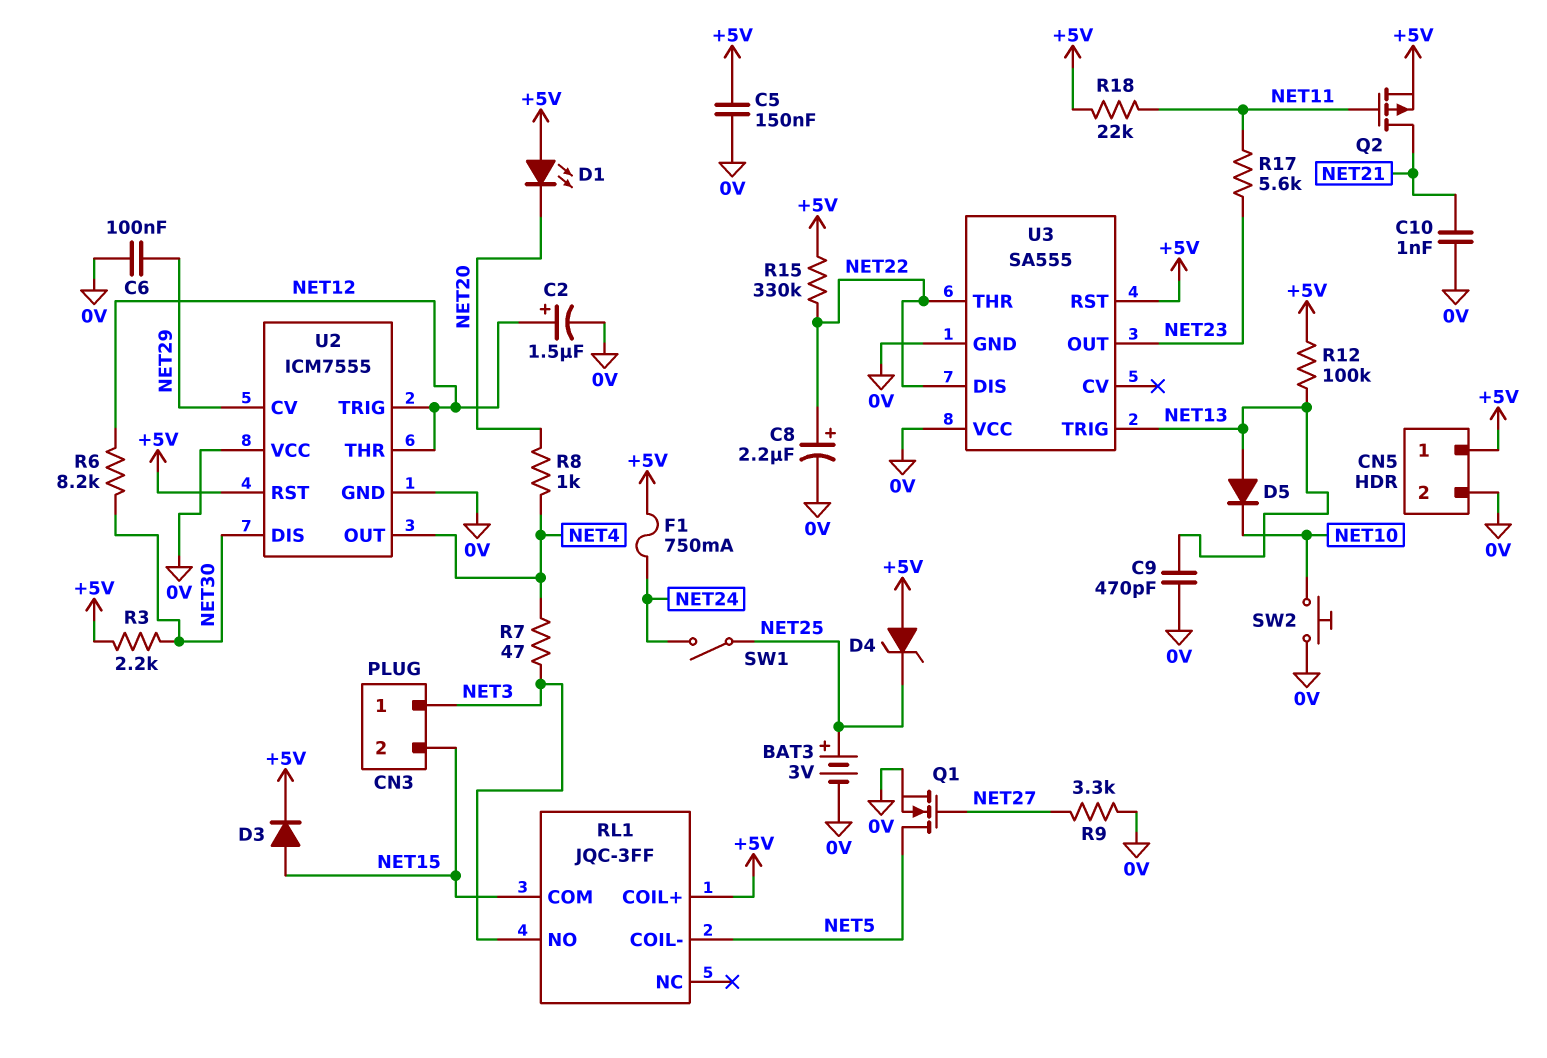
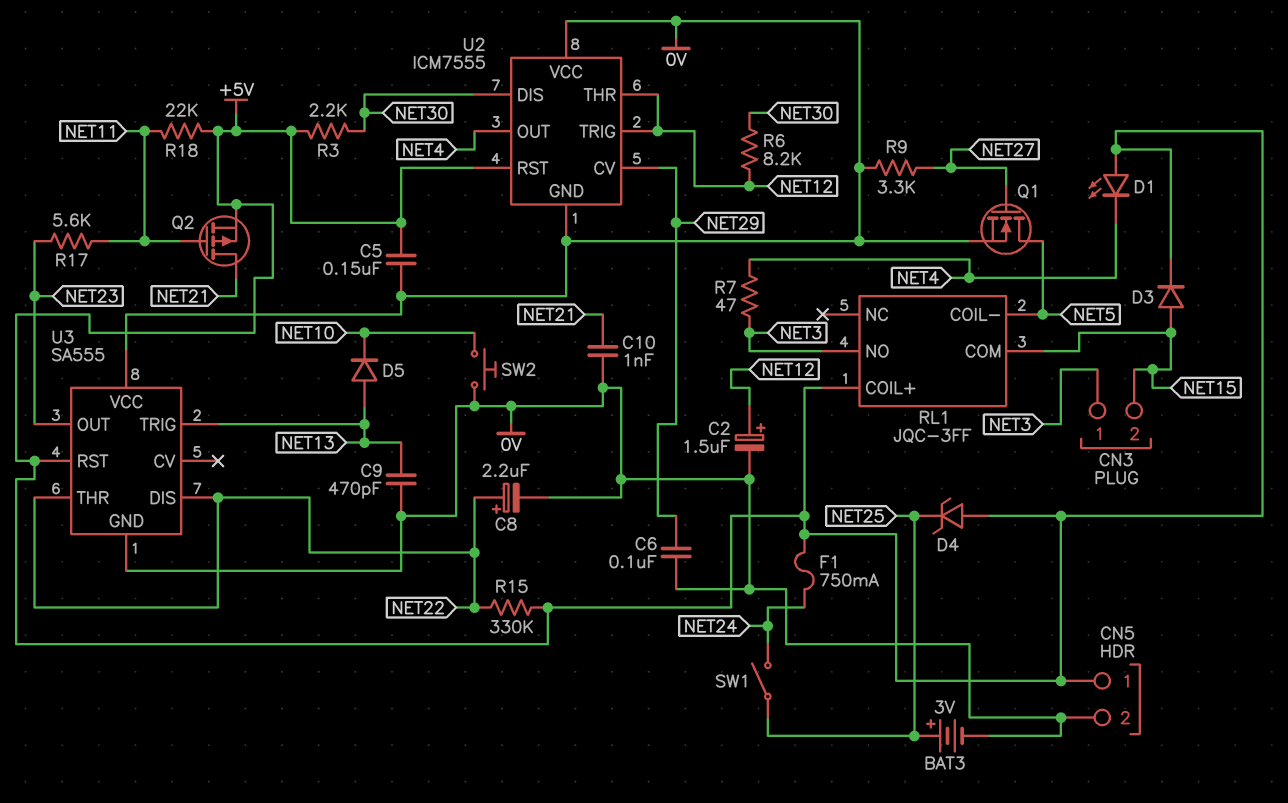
D1: LED (A +5V, K NET20) -> LED (A +5V, K NET4)
R8: 1k (NET4, NET20) -> none
R12: 100k (+5V, NET13) -> none

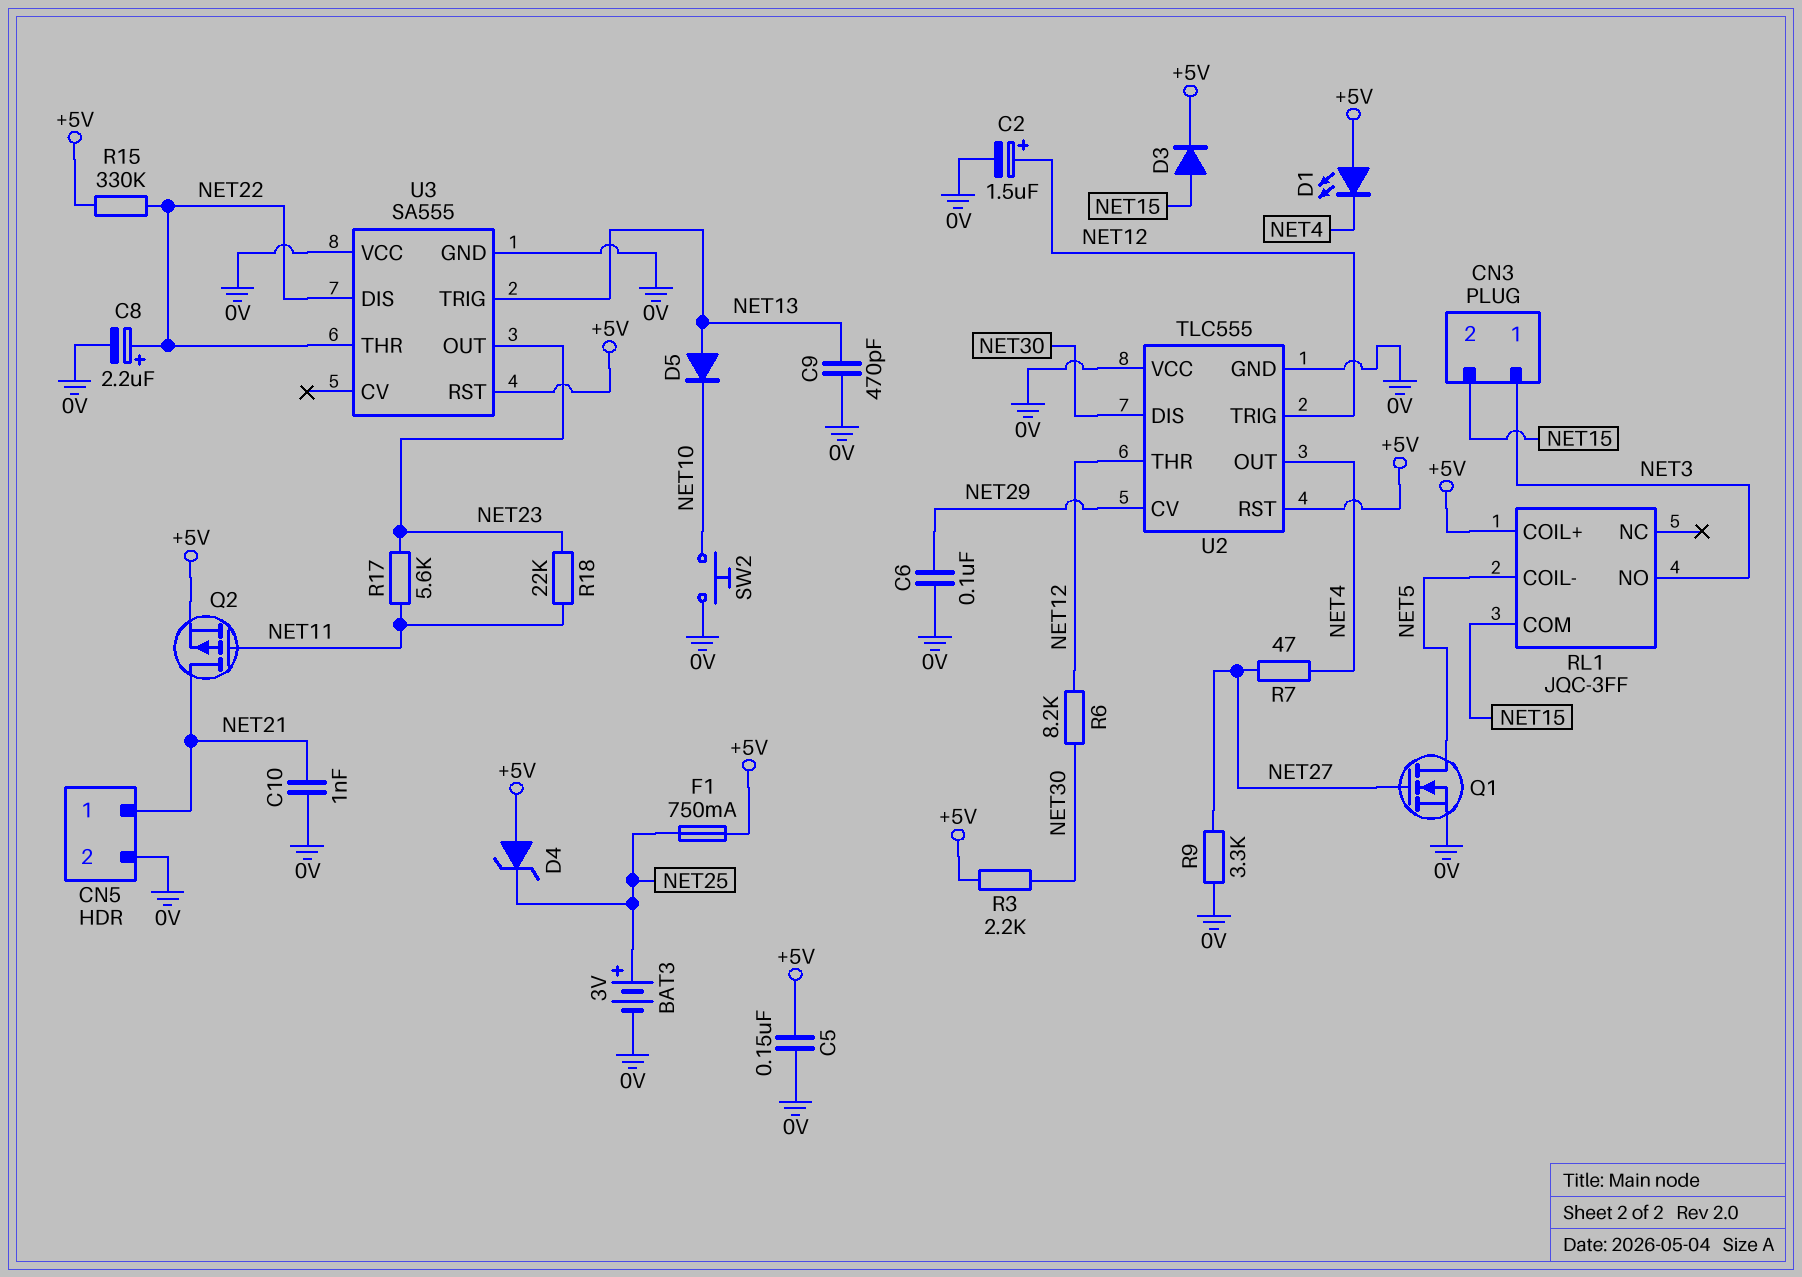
CN5 pin 1: +5V -> NET21
F1: 750mA (+5V, NET24) -> 750mA (+5V, NET25)
R7: 47 (NET3, NET4) -> 47 (NET4, NET27)
R18: 22k (+5V, NET11) -> 22k (NET11, NET23)
SW1: switch (NET24, NET25) -> none
U2: ICM7555 -> TLC555

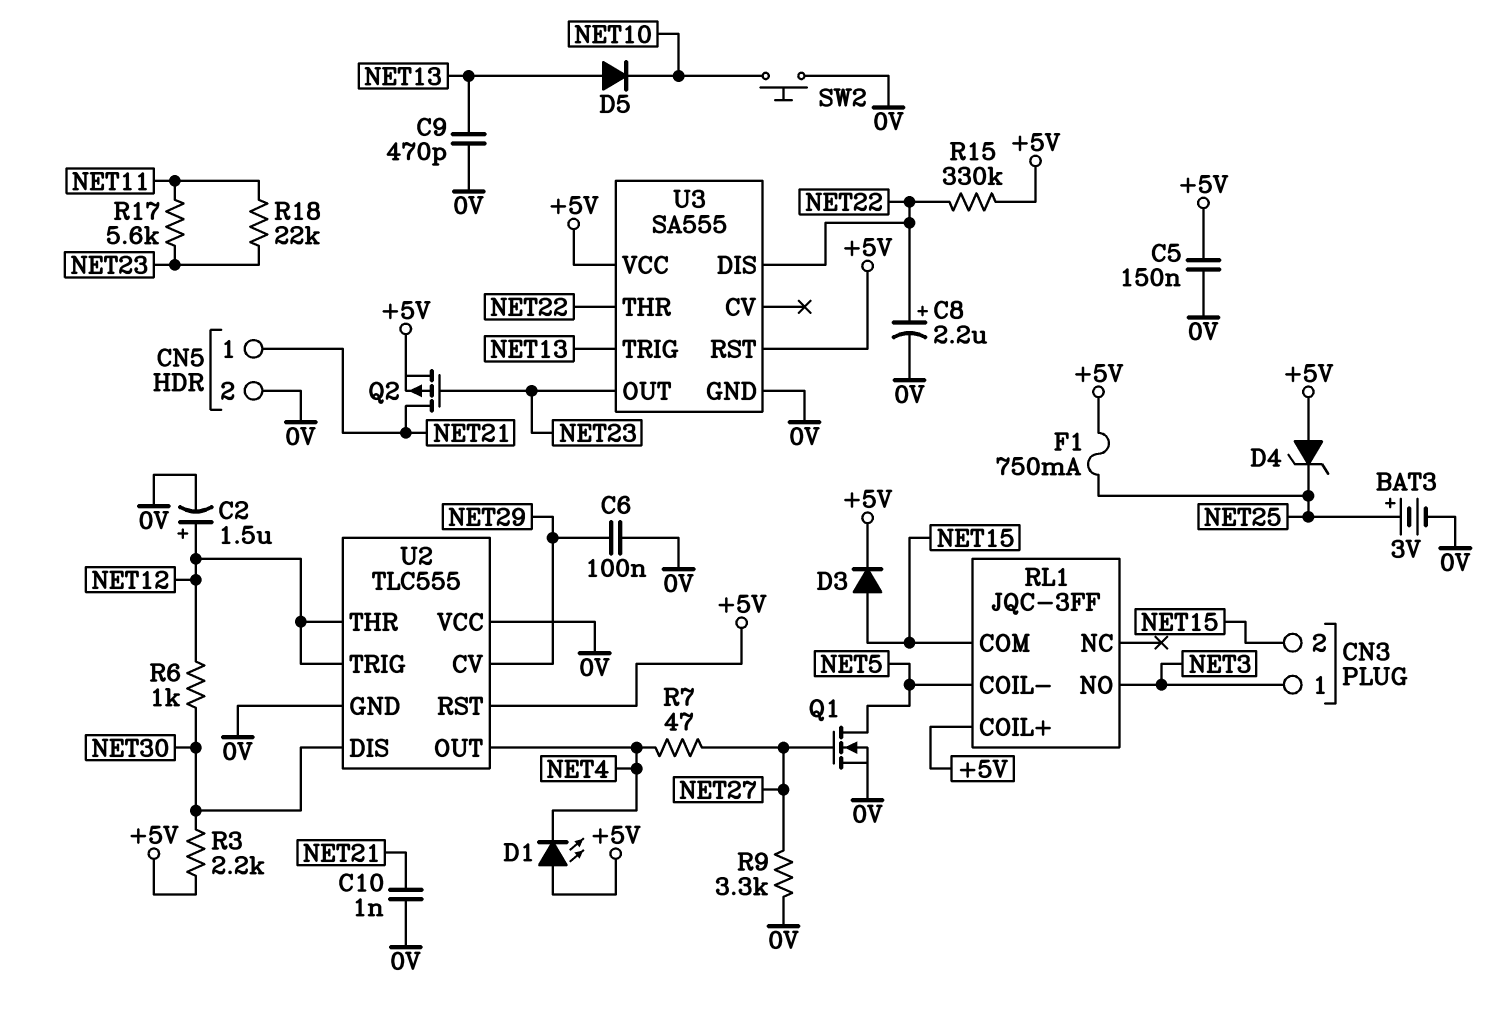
Q2: PMOS (G NET11, D NET21, S +5V) -> PMOS (G NET23, D NET21, S +5V)
R6: 8.2k (NET12, NET30) -> 1k (NET12, NET30)
U3 pin VCC: 0V -> +5V

